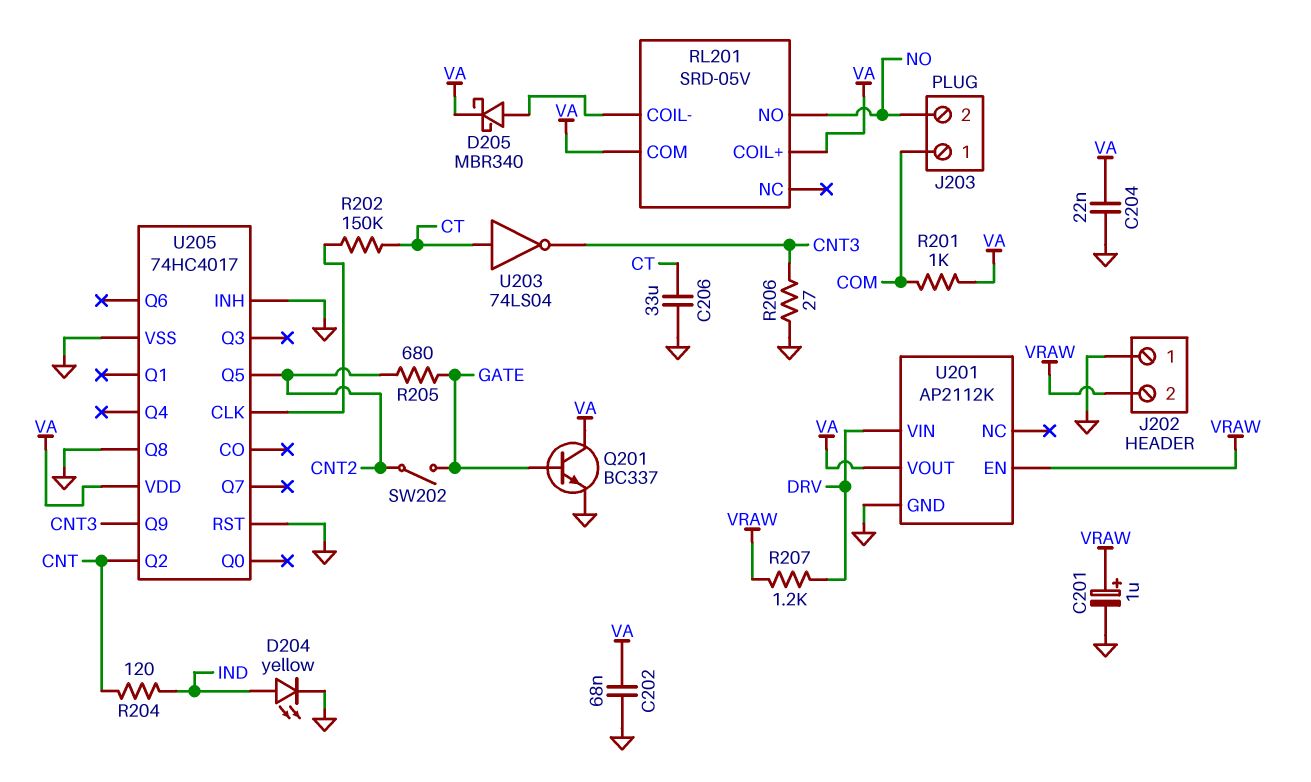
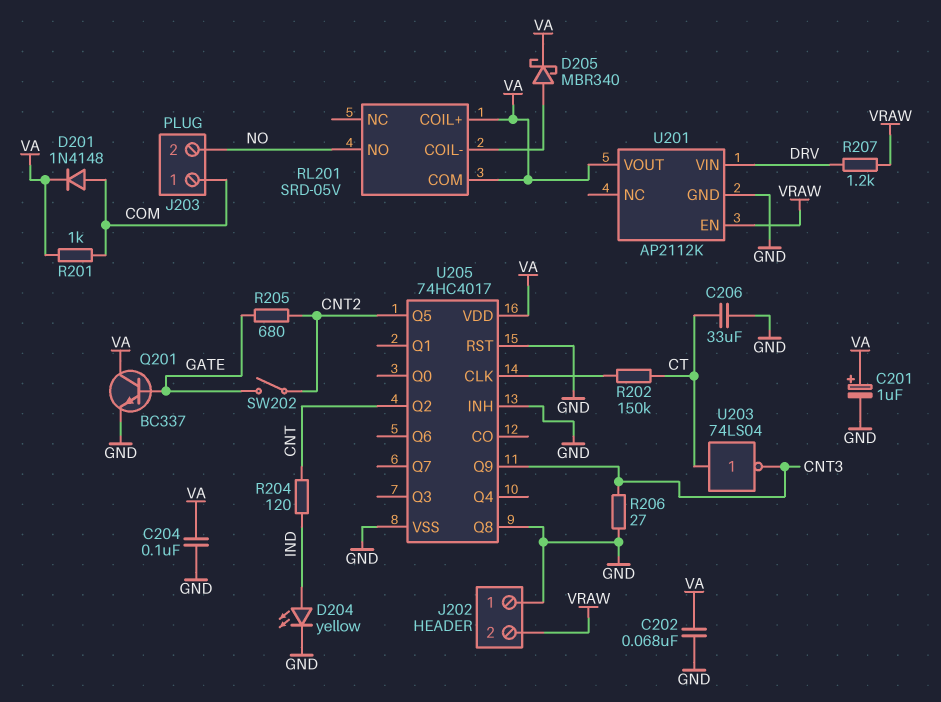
C201: 1uF (plus VRAW, minus GND) -> 1uF (plus VA, minus GND)
C204: 22nF (GND, VA) -> 100nF (GND, VA)
D201: none -> diode 1N4148 (A COM, K VA)

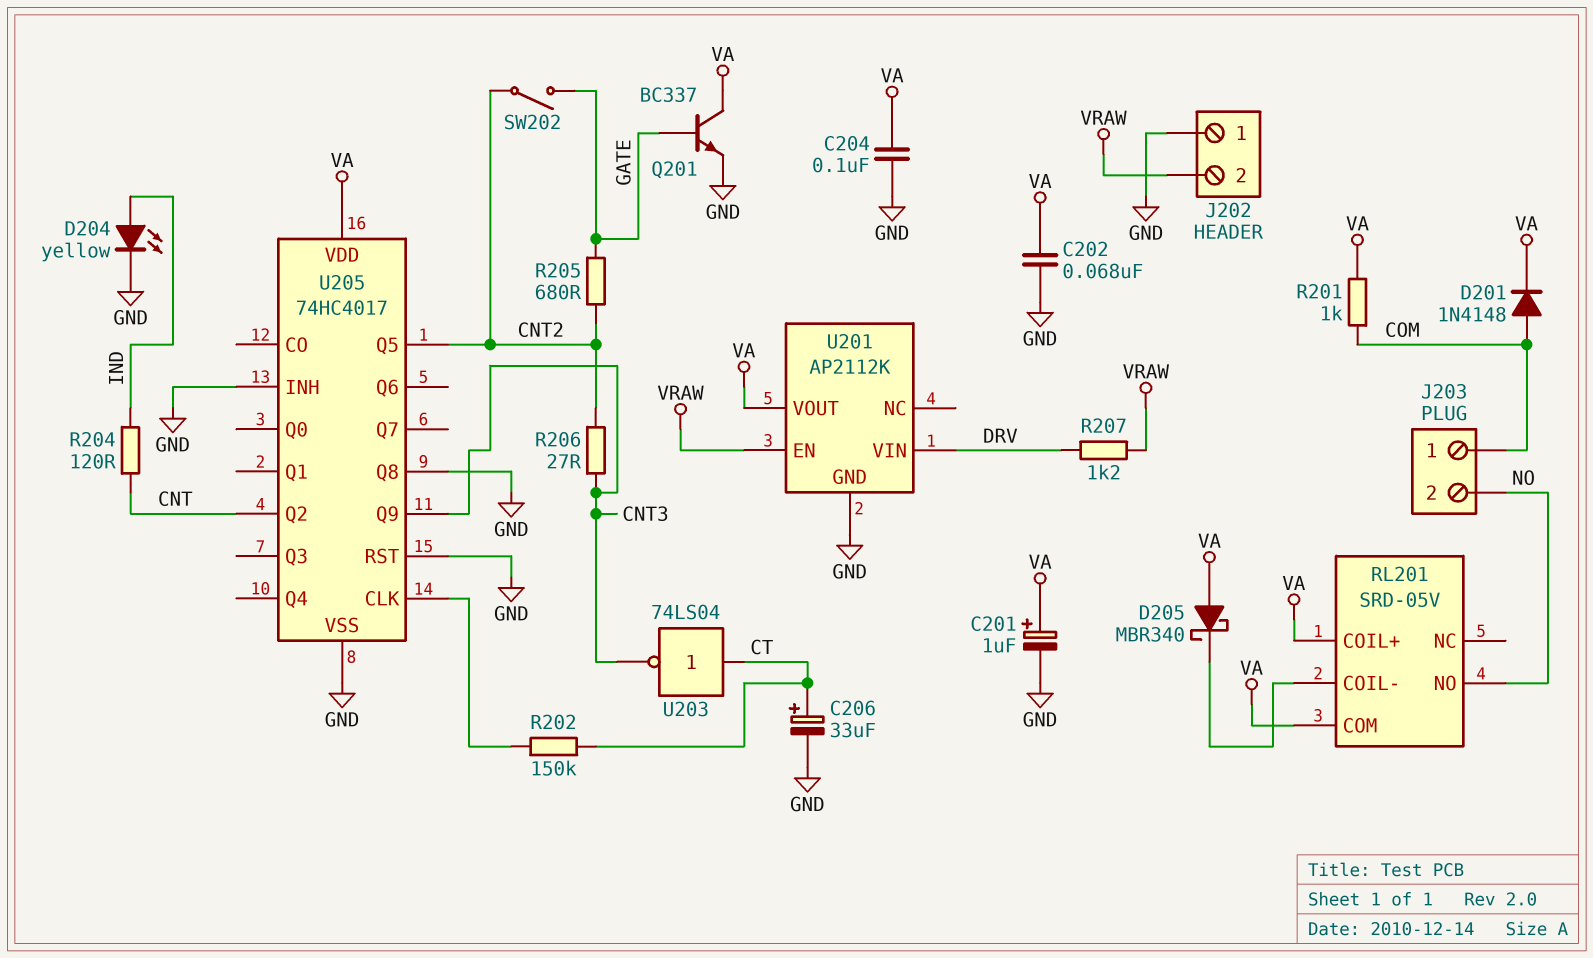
C206: 33uF (CT, GND) -> 33uF (plus CT, minus GND)
D205: schottky MBR340 (A RL201/COIL-, K VA) -> schottky MBR340 (A VA, K RL201/COIL-)
R206: 27 (CNT3, GND) -> 27 (CNT2, CNT3)

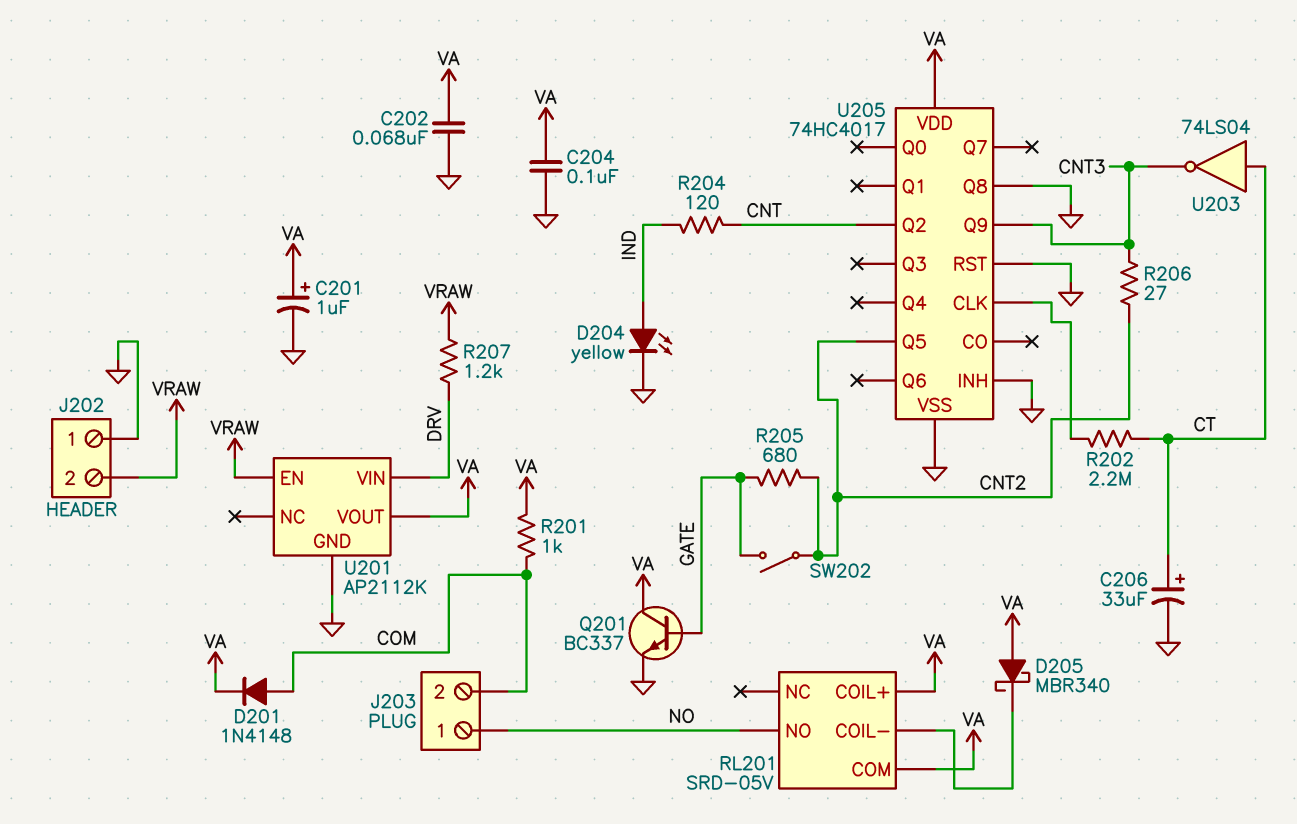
J203 pin 1: COM -> NO
J203 pin 2: NO -> COM
R202: 150k (CT, U205/CLK) -> 2.2M (CT, U205/CLK)

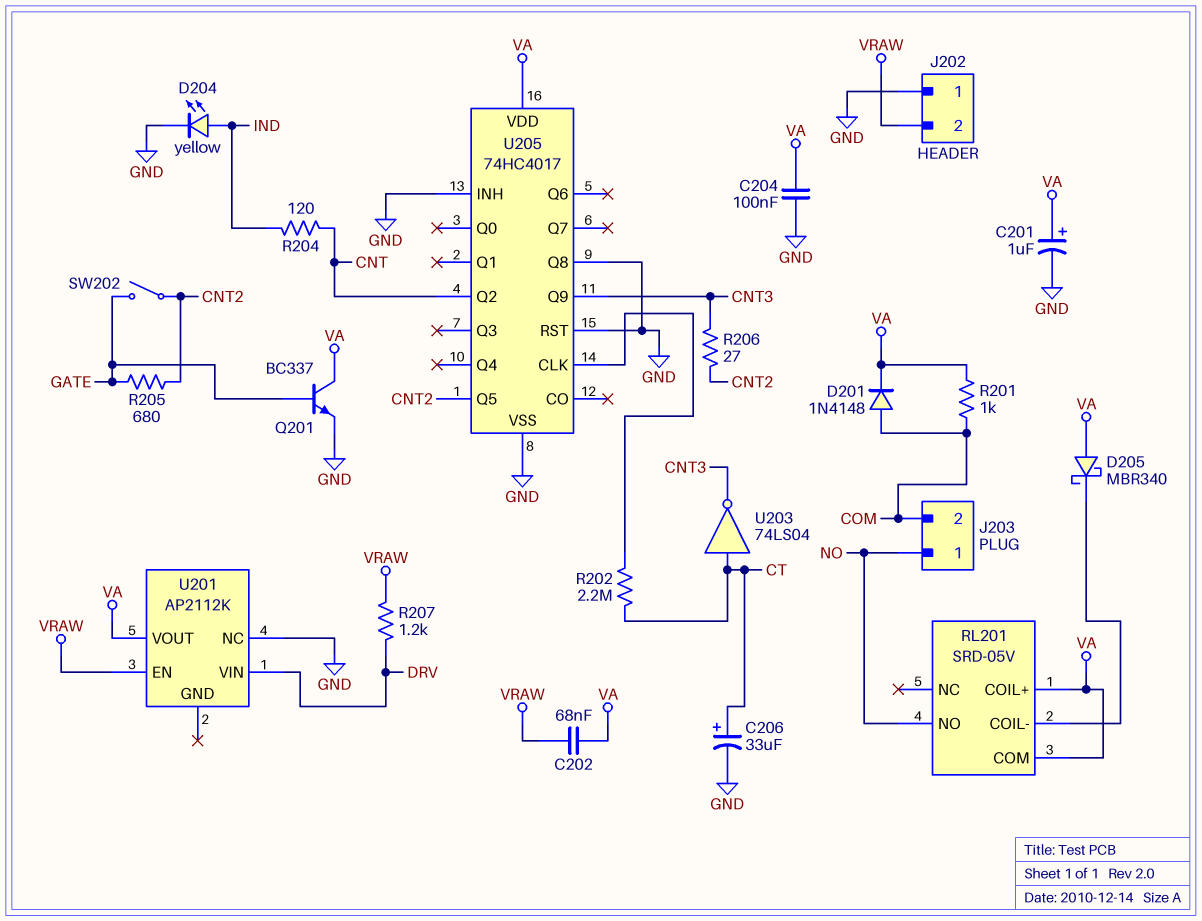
C202: 68nF (GND, VA) -> 68nF (VA, VRAW)
U201 pin GND: GND -> none
U201 pin NC: none -> GND

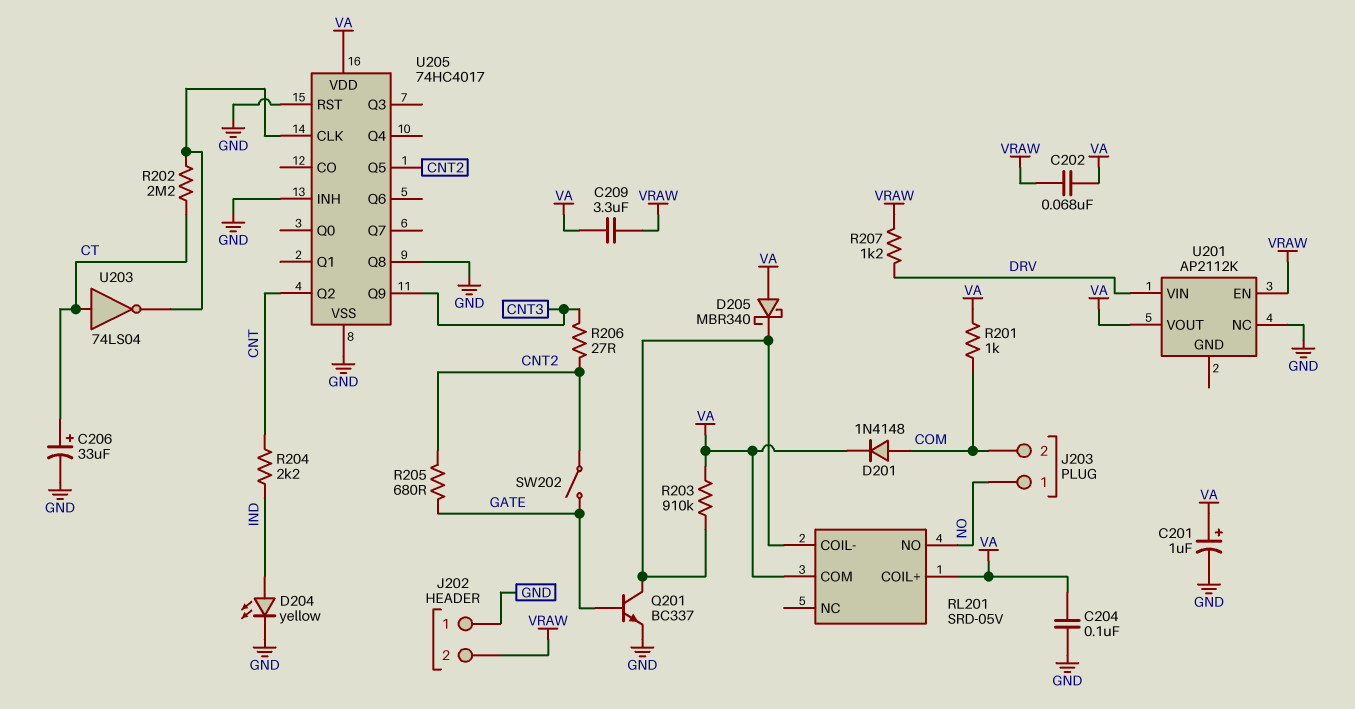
C209: none -> 3.3uF (VA, VRAW)
Q201: NPN BC337 (B GATE, C VA, E GND) -> NPN BC337 (B GATE, C RL201/COIL-, E GND)
R203: none -> 910k (RL201/COIL-, VA)
R204: 120 (CNT, IND) -> 2.2k (CNT, IND)
U203: NOT 74LS04 (in CT, out CNT3) -> NOT 74LS04 (in CT, out U205/CLK)

